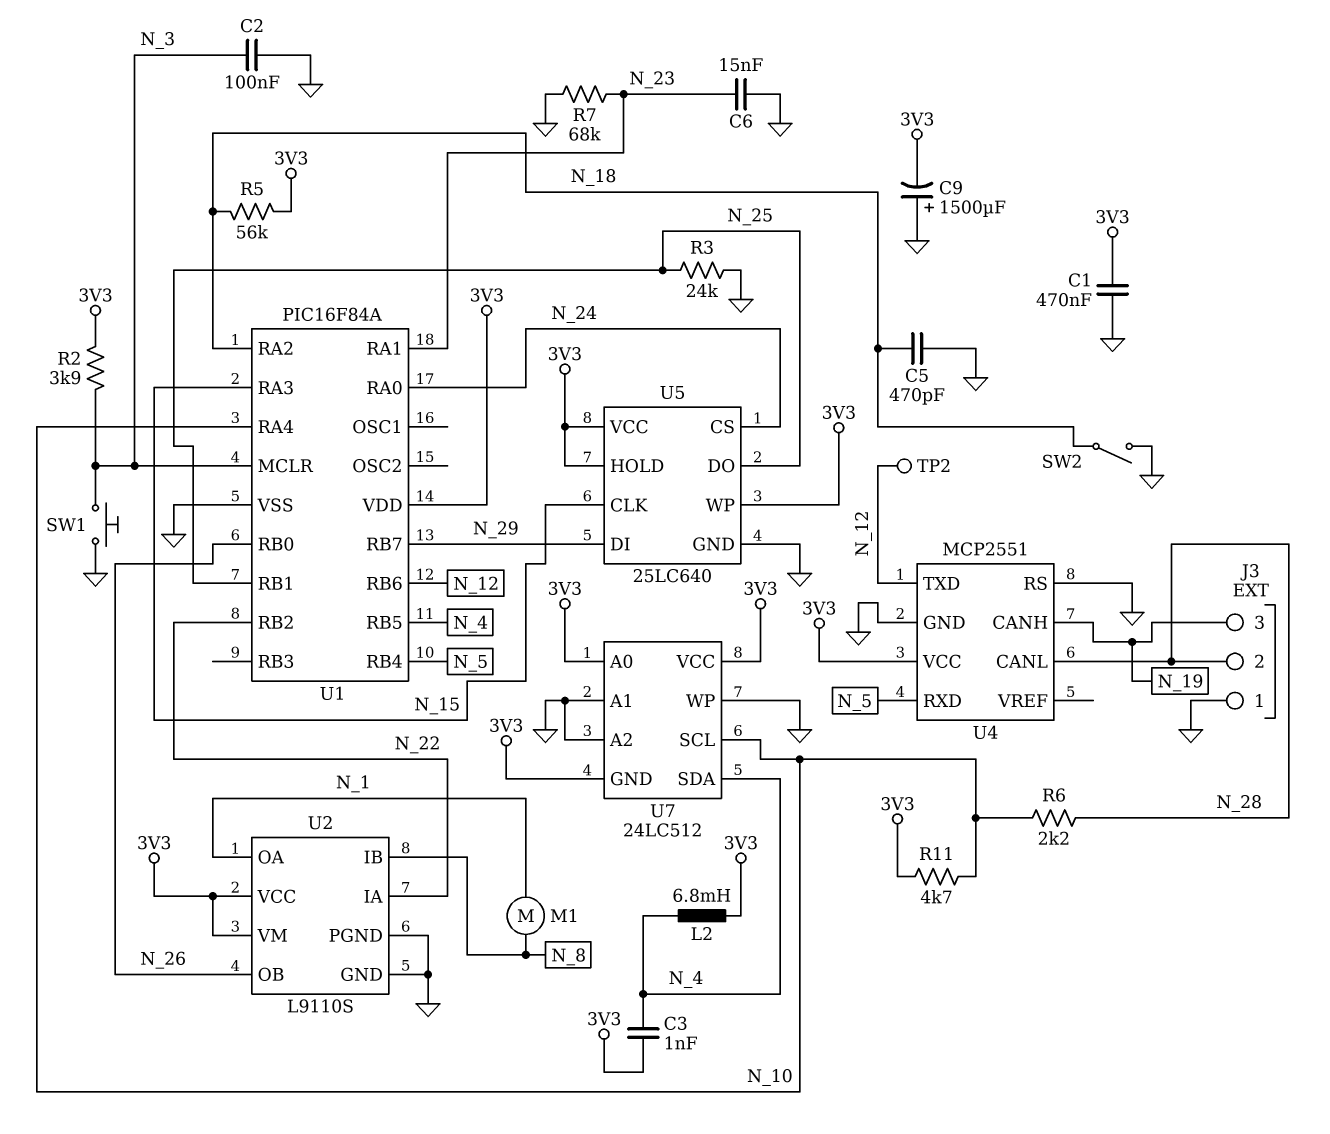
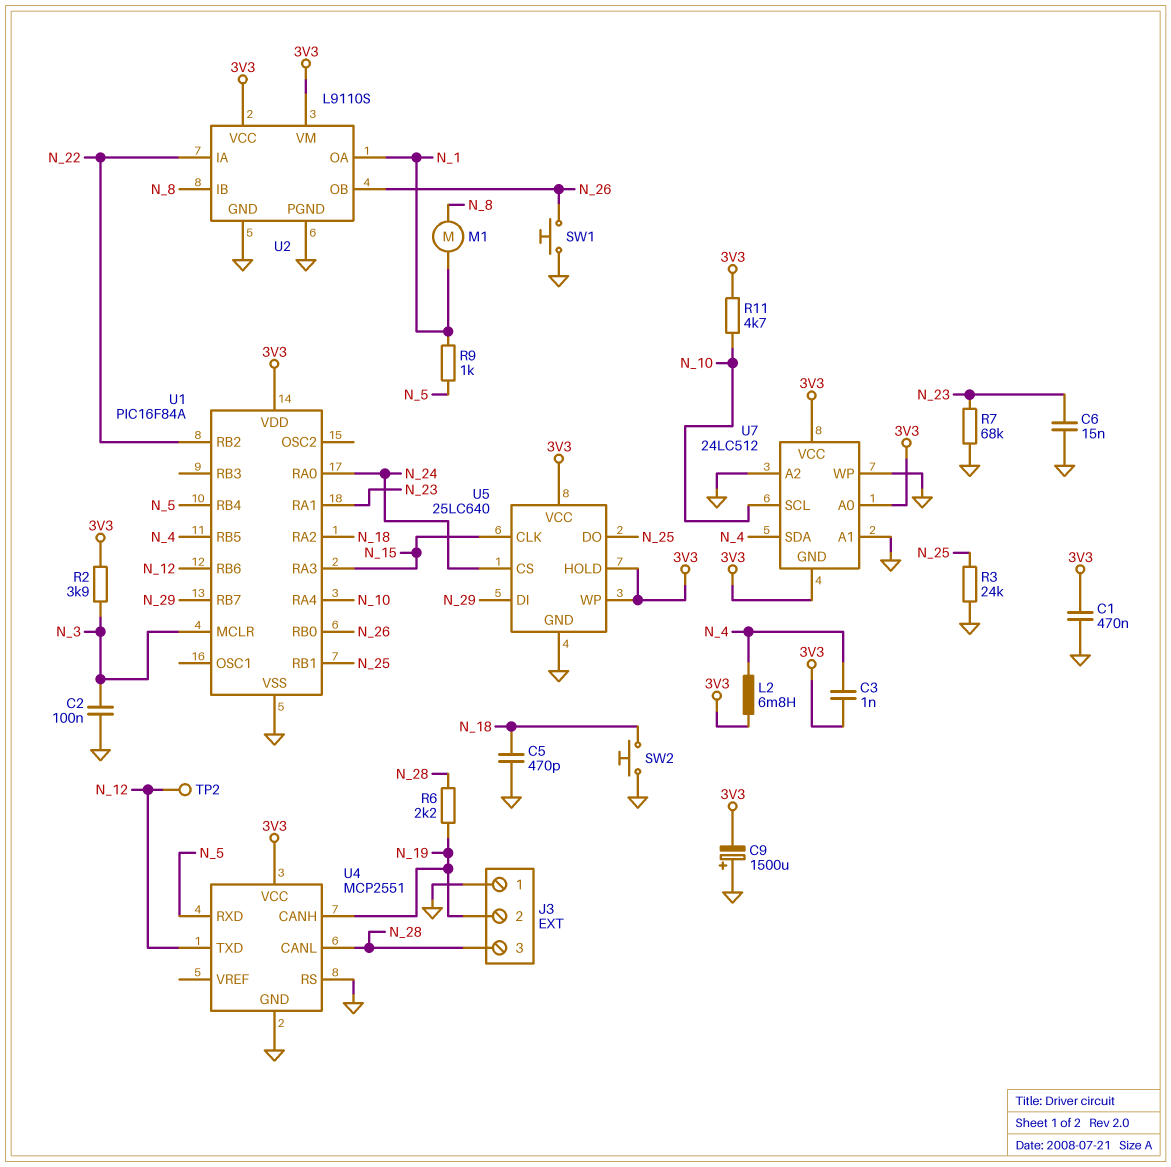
J3 pin 2: N_28 -> N_19
J3 pin 3: N_19 -> N_28
R5: 56k (3V3, N_18) -> none
R6: 2.2k (N_10, N_28) -> 2.2k (N_19, N_28)
R9: none -> 1k (N_1, N_5)
SW1: button (GND, N_3) -> button (GND, N_26)
SW2: switch (GND, N_18) -> button (GND, N_18)

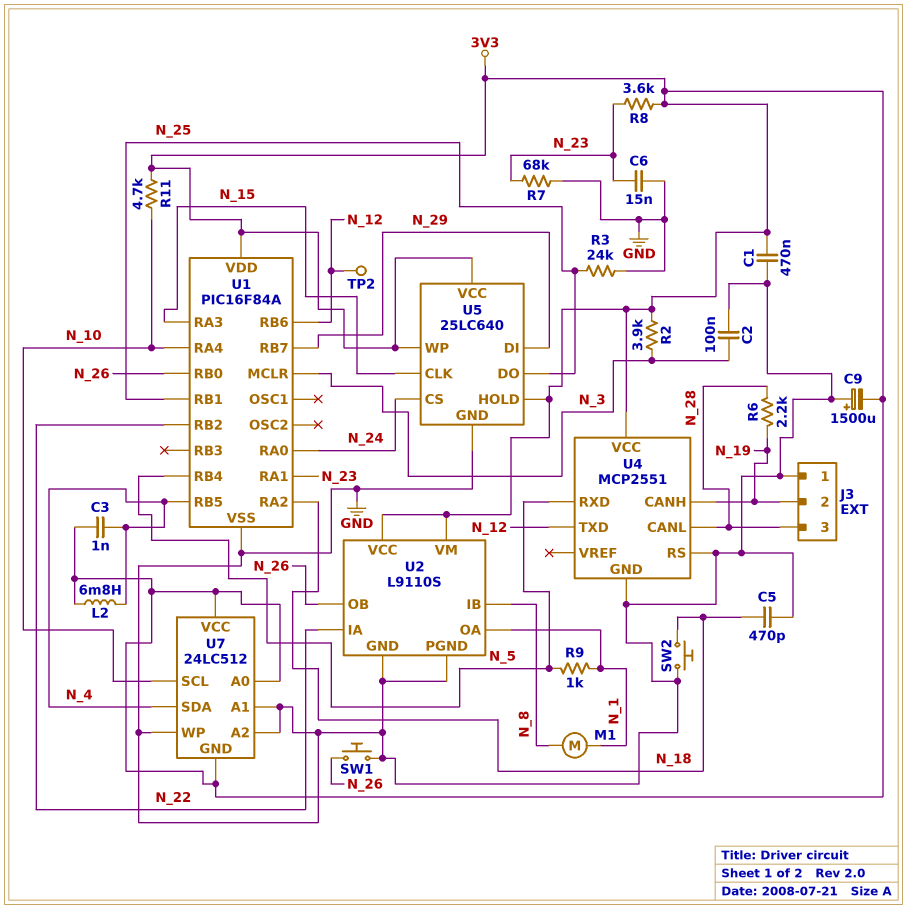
R8: none -> 3.6k (3V3, N_23)

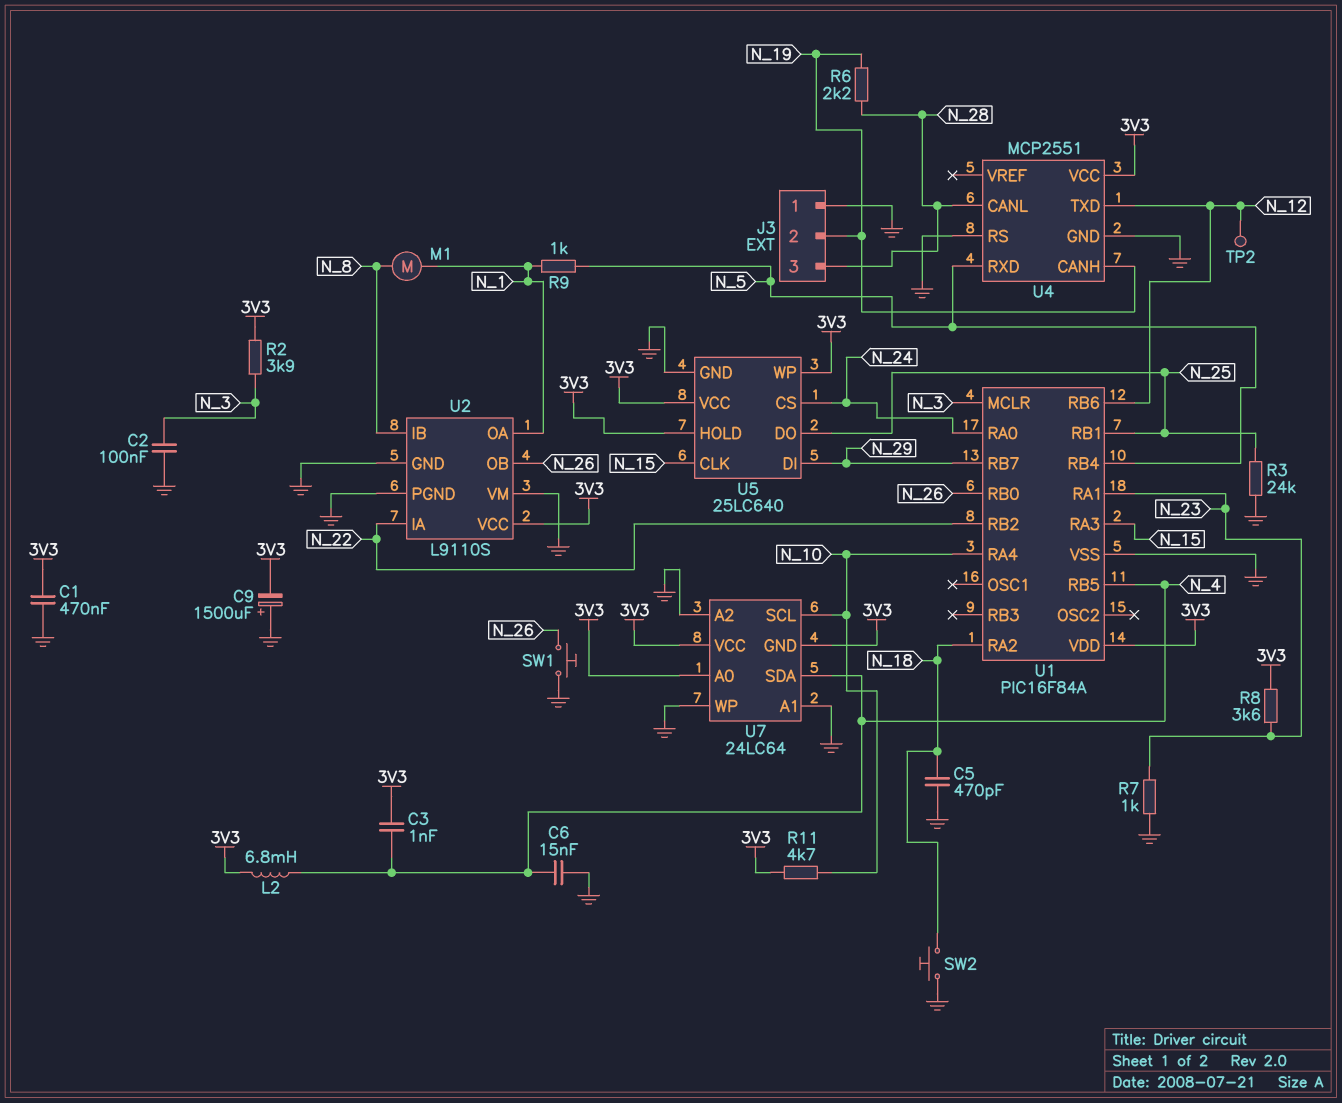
C6: 15nF (GND, N_23) -> 15nF (GND, N_4)
R7: 68k (GND, N_23) -> 1k (GND, N_23)
U2 pin VM: 3V3 -> GND
U7: 24LC512 -> 24LC64

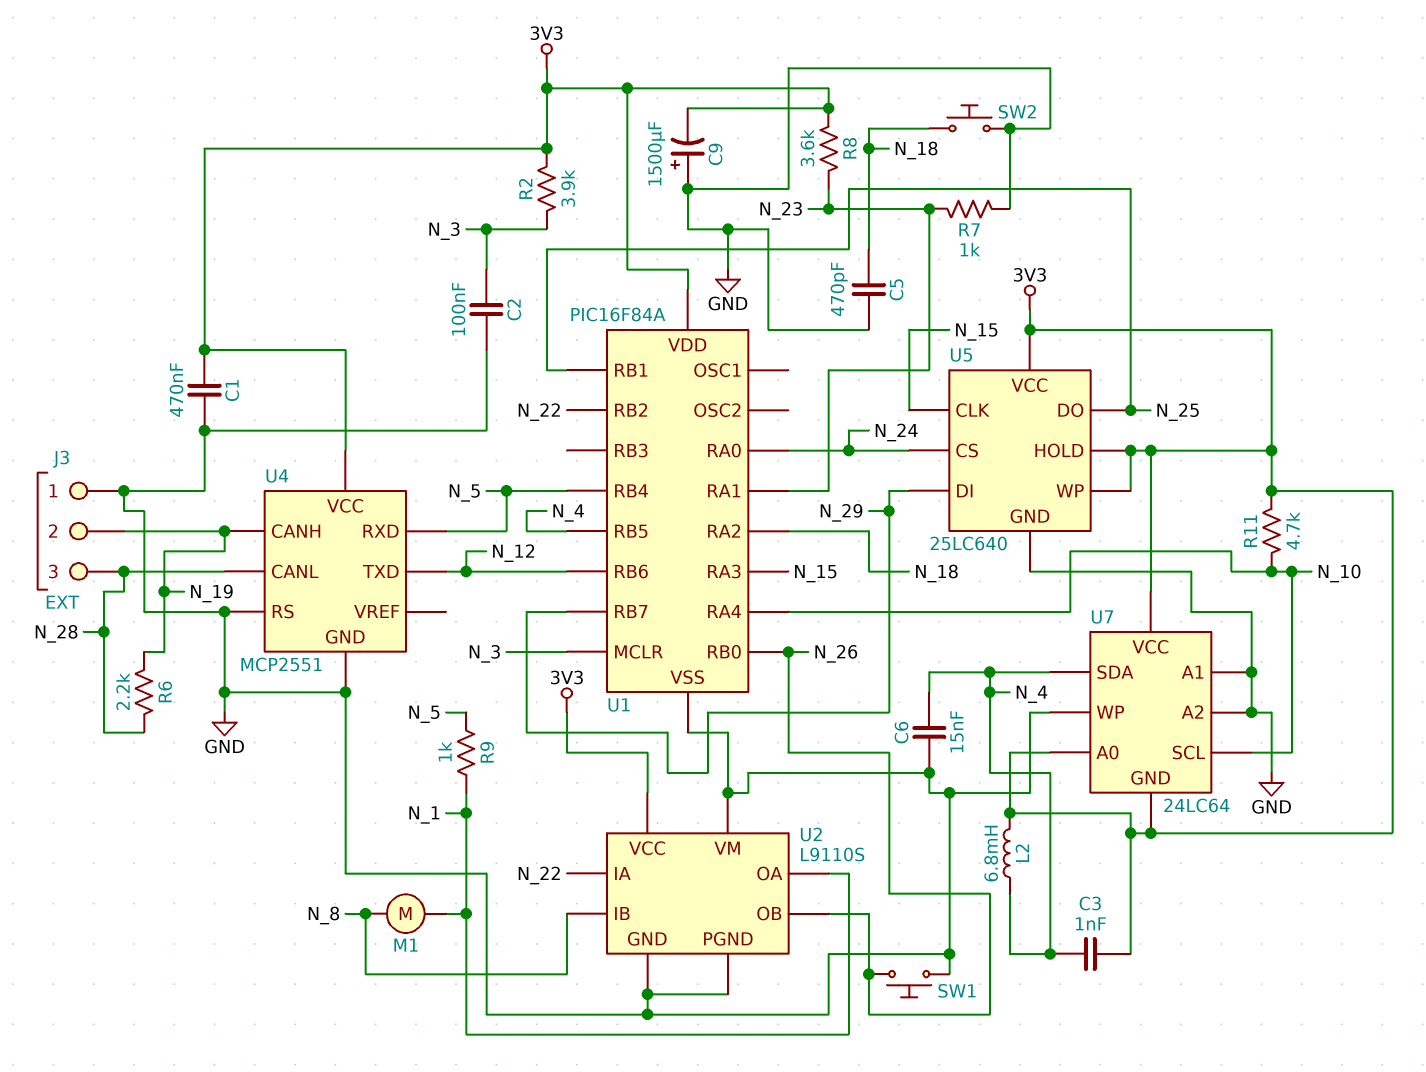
R3: 24k (GND, N_25) -> none
TP2: test point (N_12) -> none

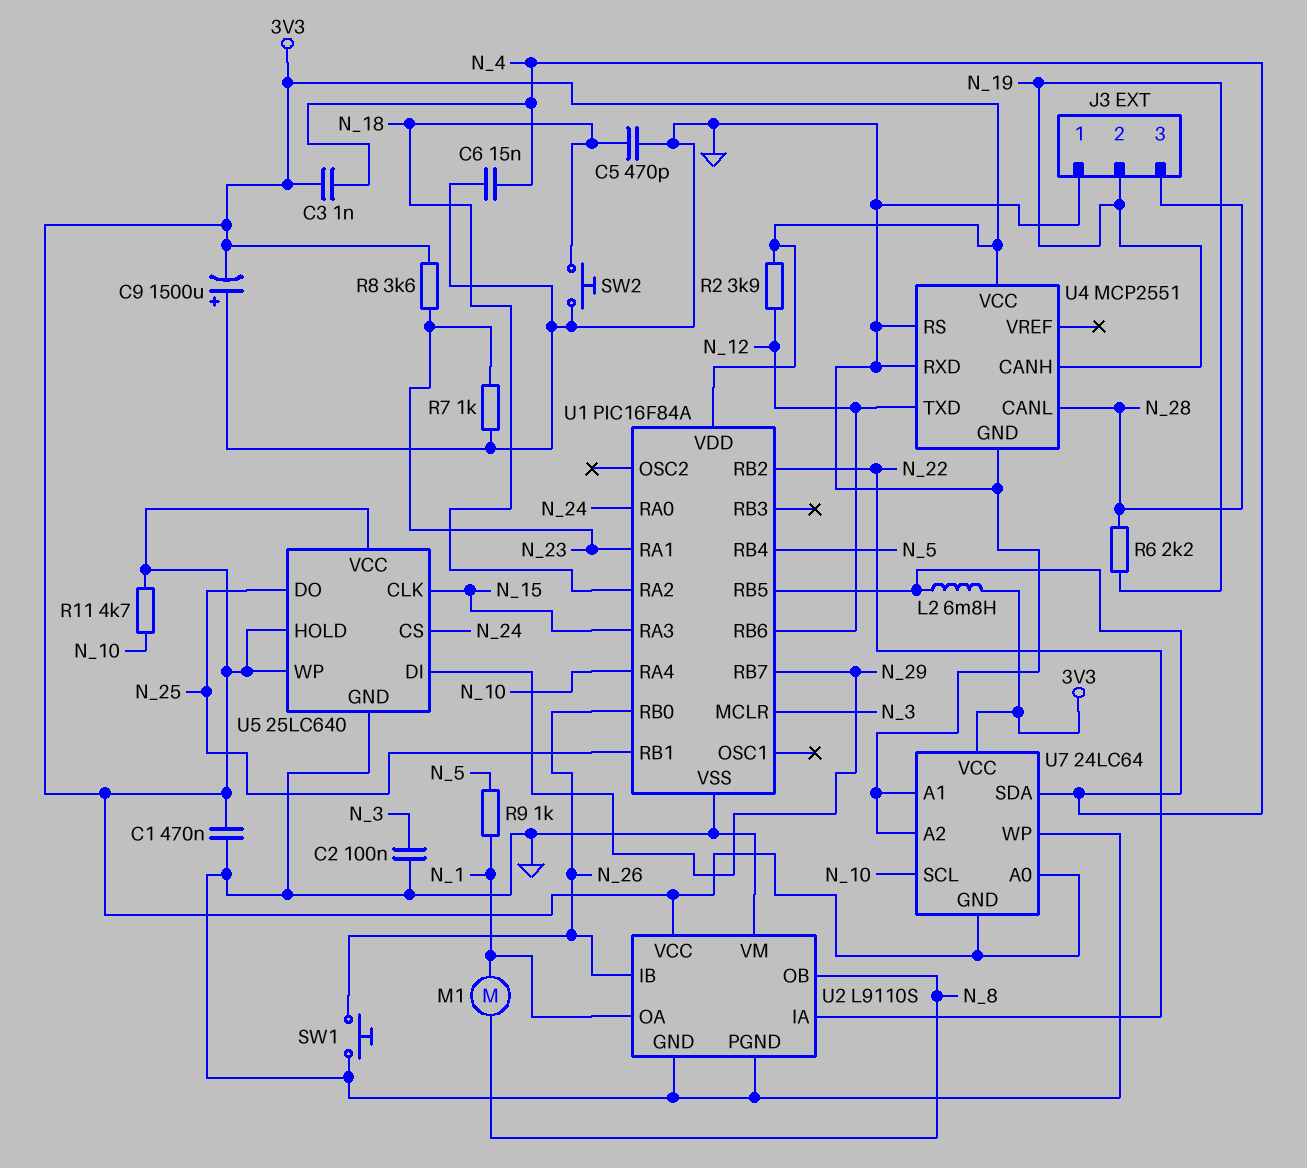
R2: 3.9k (3V3, N_3) -> 3.9k (3V3, N_12)
U2 pin IB: N_8 -> N_26
U2 pin OB: N_26 -> N_8
U4 pin RXD: N_5 -> GND

